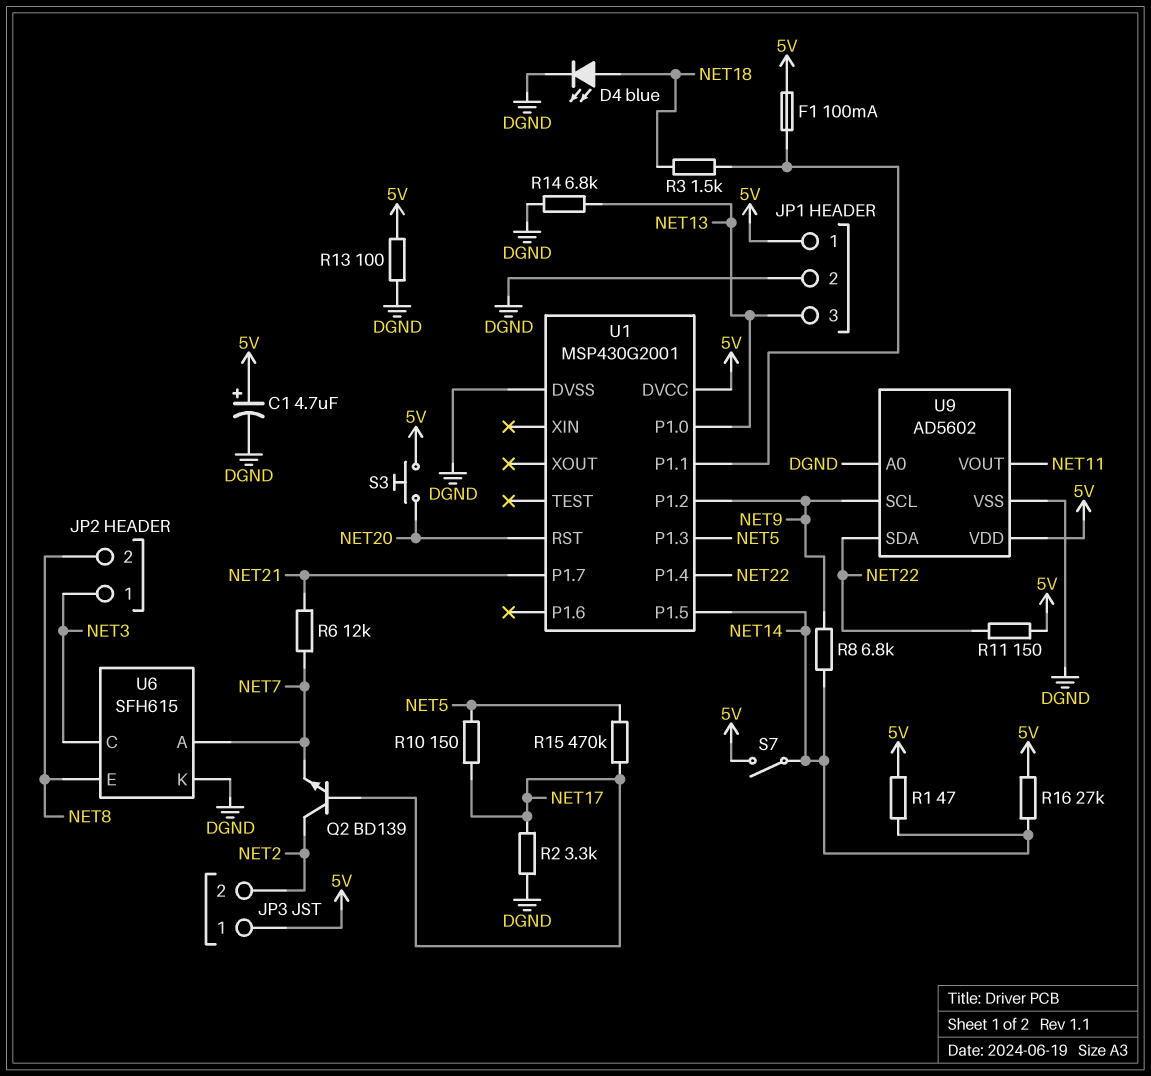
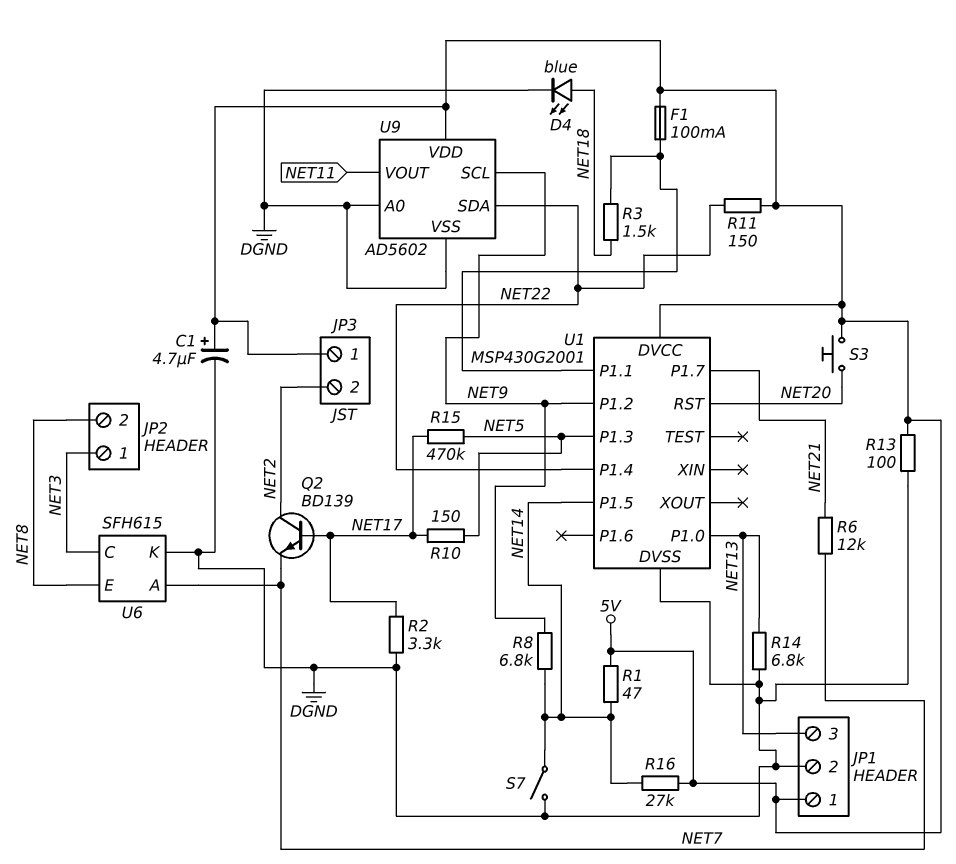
S7: switch (5V, NET14) -> switch (DGND, NET14)

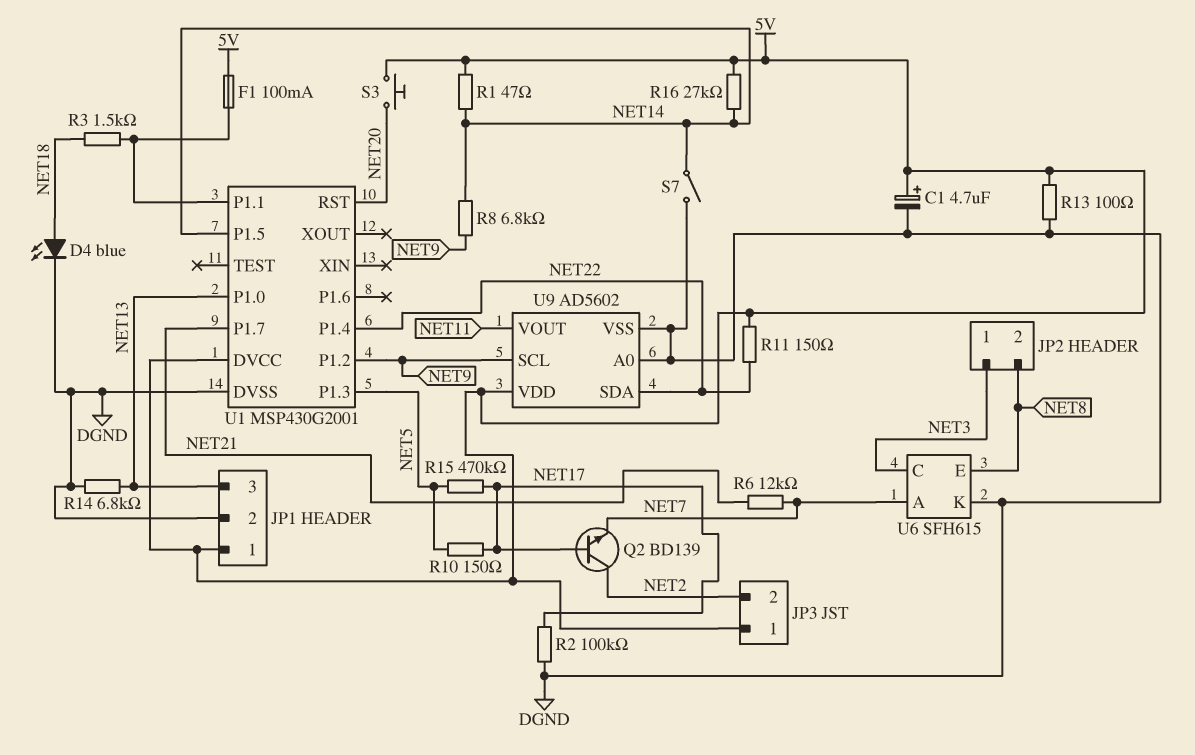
R2: 3.3k (DGND, NET17) -> 100k (DGND, NET17)

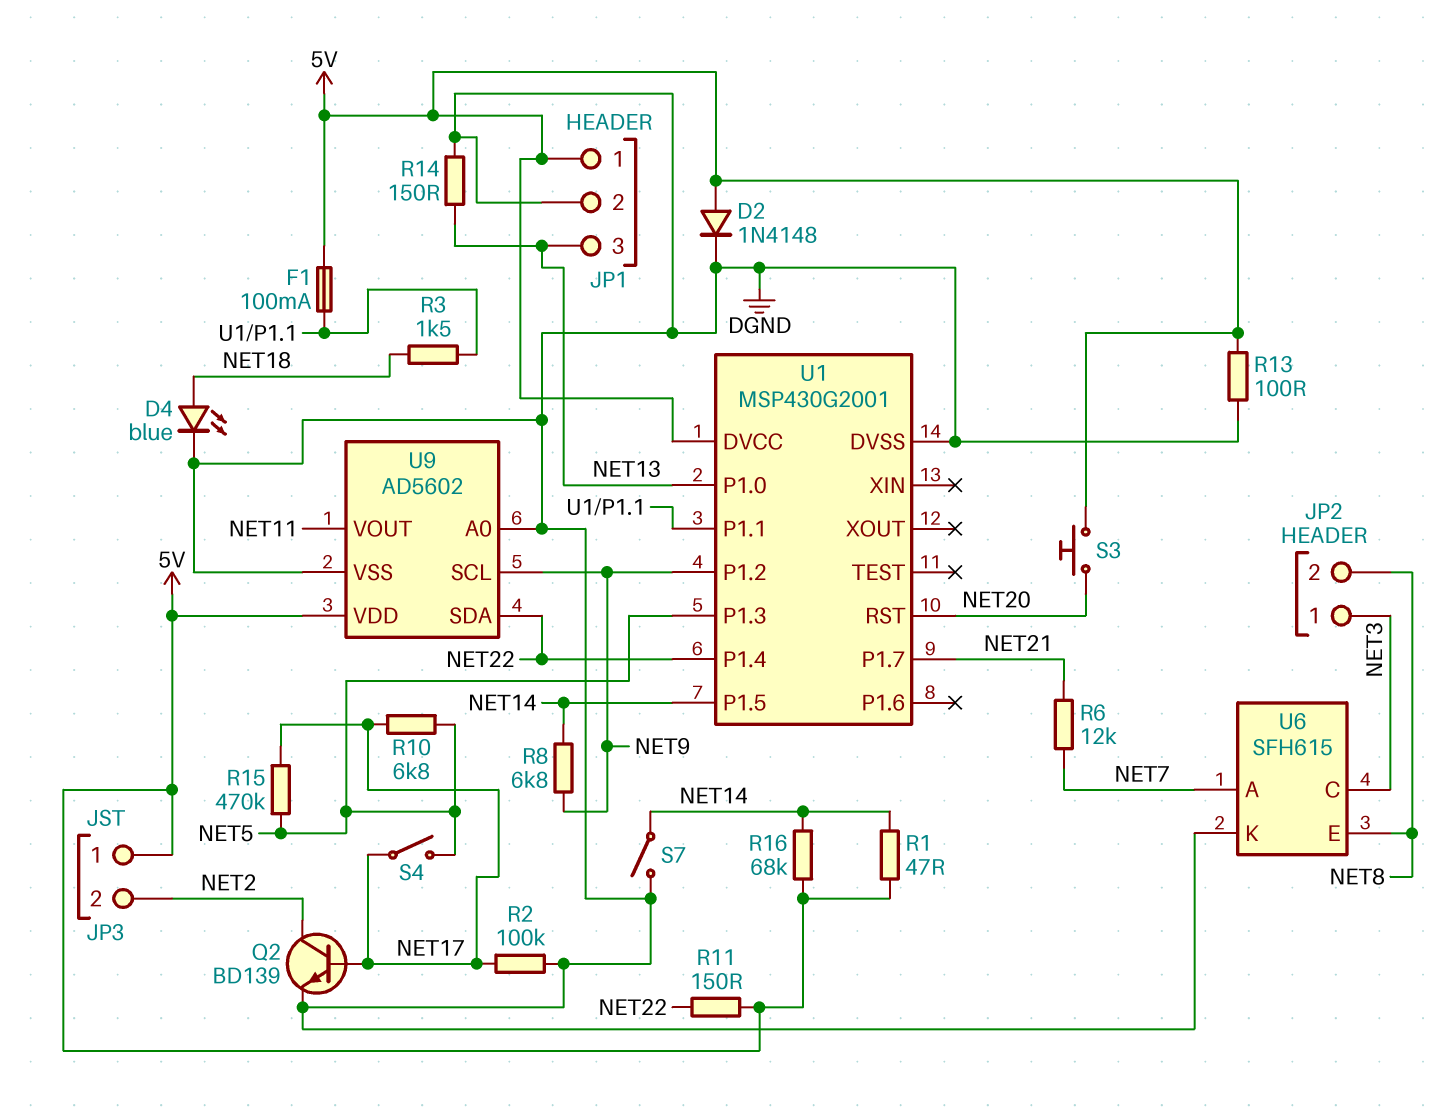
C1: 4.7uF (plus 5V, minus DGND) -> none
D2: none -> diode 1N4148 (A 5V, K DGND)
Q2: NPN BD139 (B NET17, C NET2, E NET7) -> NPN BD139 (B NET17, C NET2, E DGND)
R10: 150 (NET5, NET17) -> 6.8k (NET5, NET17)
R14: 6.8k (DGND, NET13) -> 150 (DGND, NET13)
R16: 27k (5V, NET14) -> 68k (5V, NET14)
S4: none -> switch (NET5, NET17)

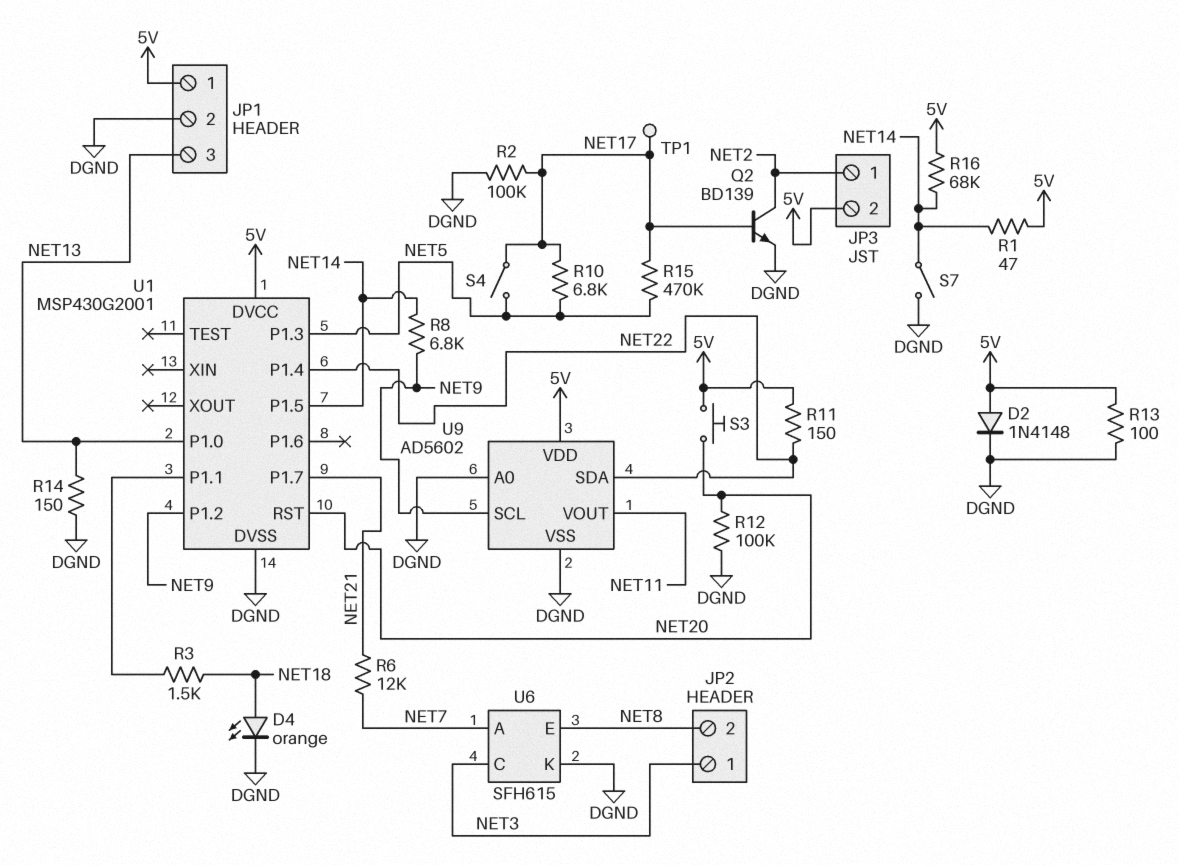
D4: LED blue (A NET18, K DGND) -> LED orange (A NET18, K DGND)
F1: 100mA (5V, U1/P1.1) -> none
JP3 pin 1: 5V -> NET2
JP3 pin 2: NET2 -> 5V
R12: none -> 100k (DGND, NET20)
TP1: none -> test point (NET17)

